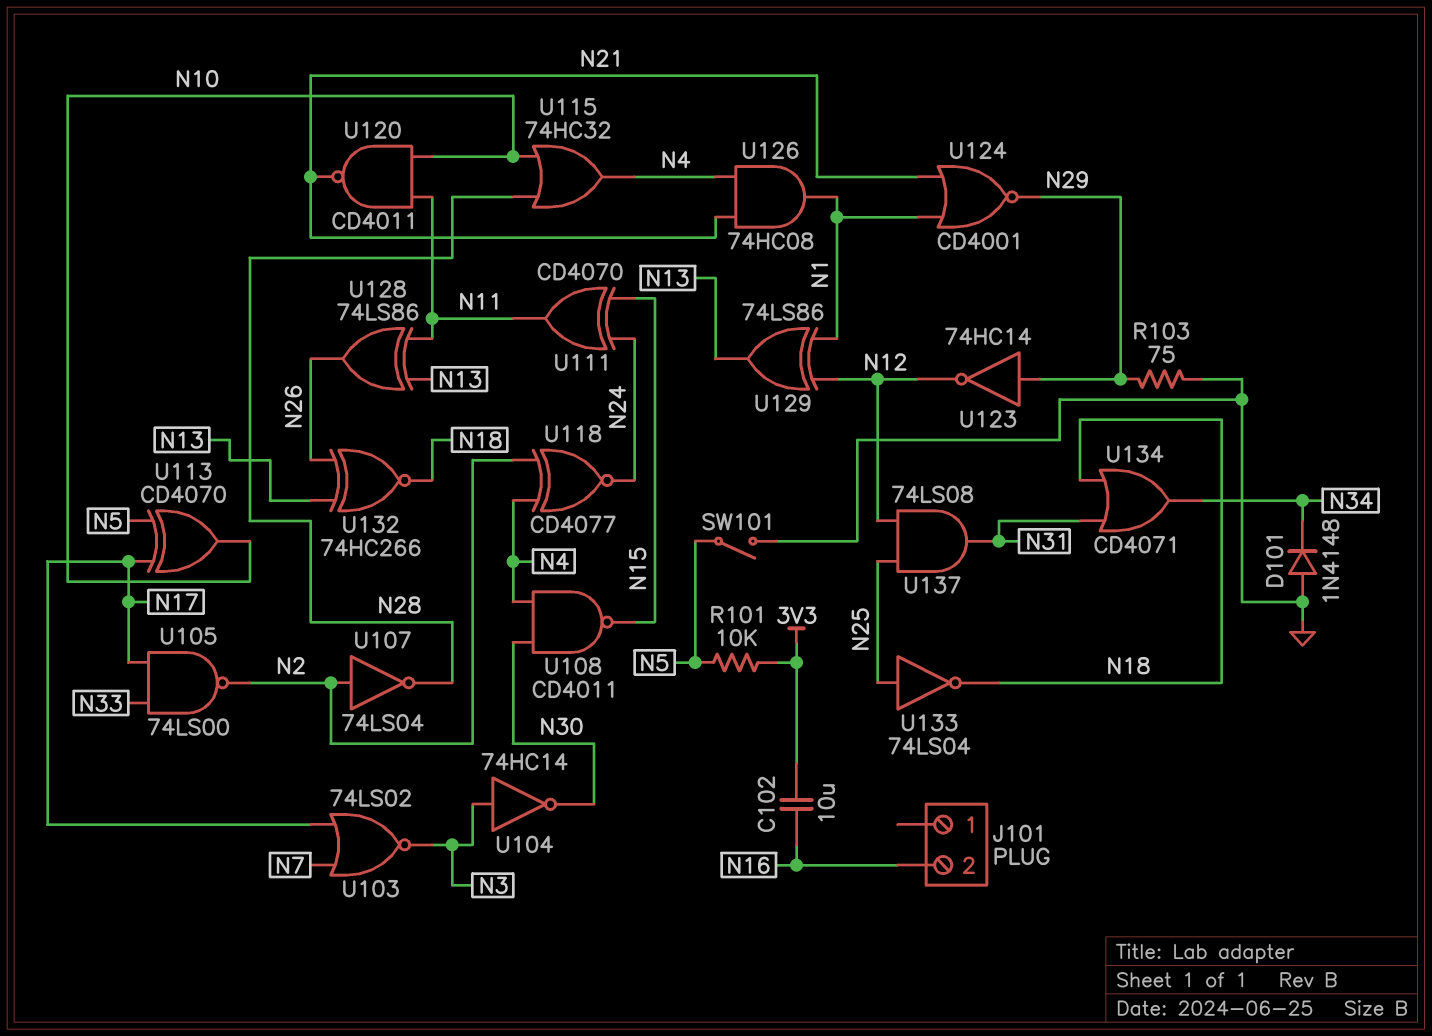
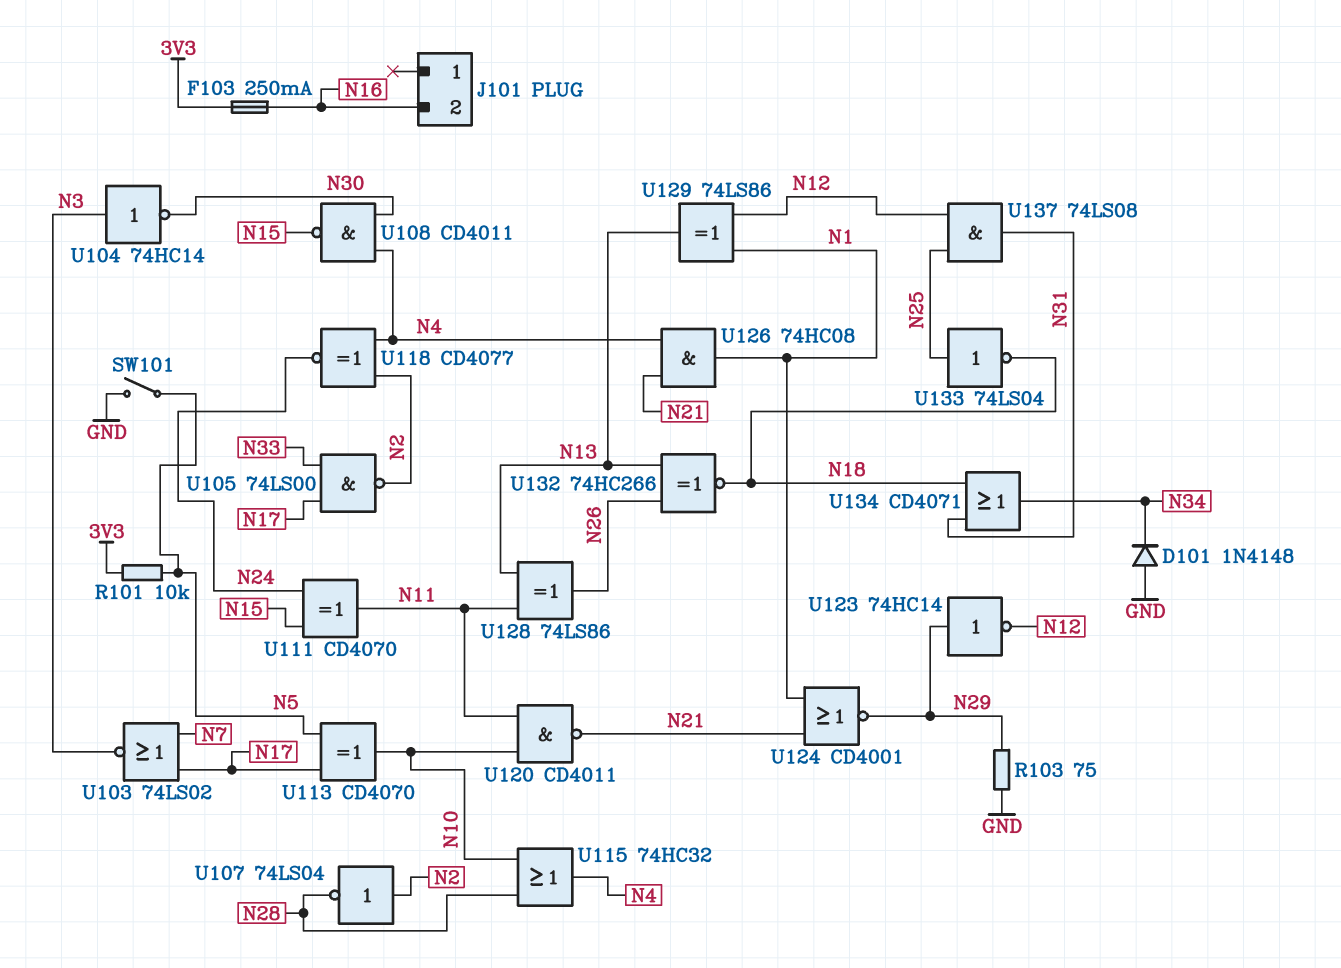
C102: 10uF (3V3, N16) -> none
F103: none -> 250mA (3V3, N16)

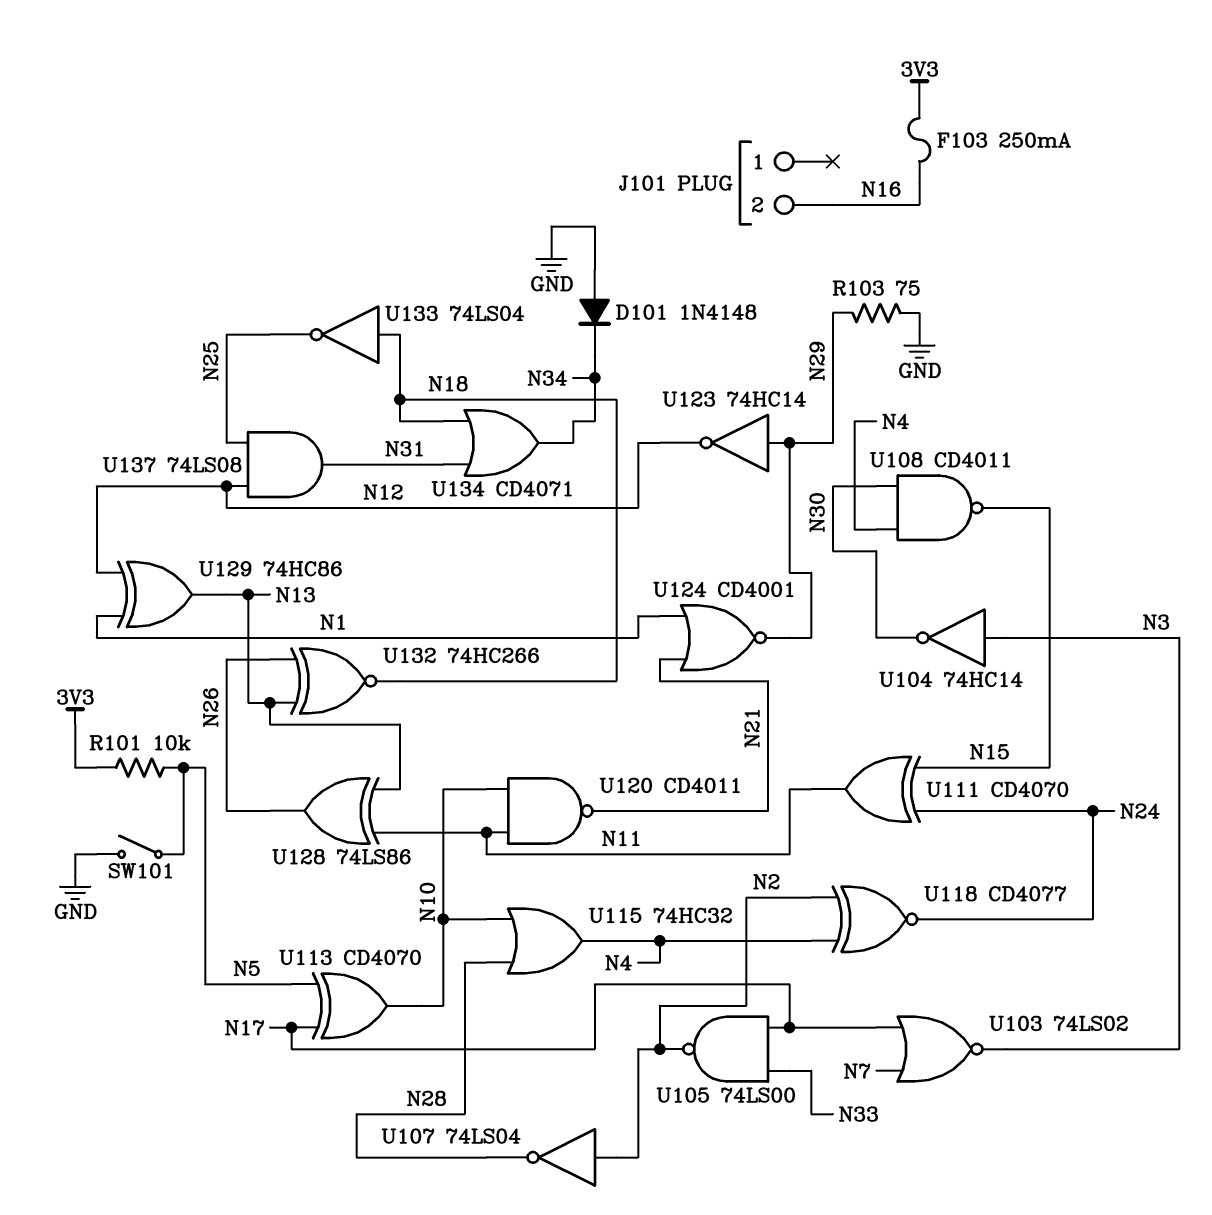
U126: AND 74HC08 (in N4, in N21, out N1) -> none
U129: XOR 74LS86 (in N1, in N12, out N13) -> XOR 74HC86 (in N1, in N12, out N13)
U133: NOT 74LS04 (in N25, out N18) -> NOT 74LS04 (in N18, out N25)

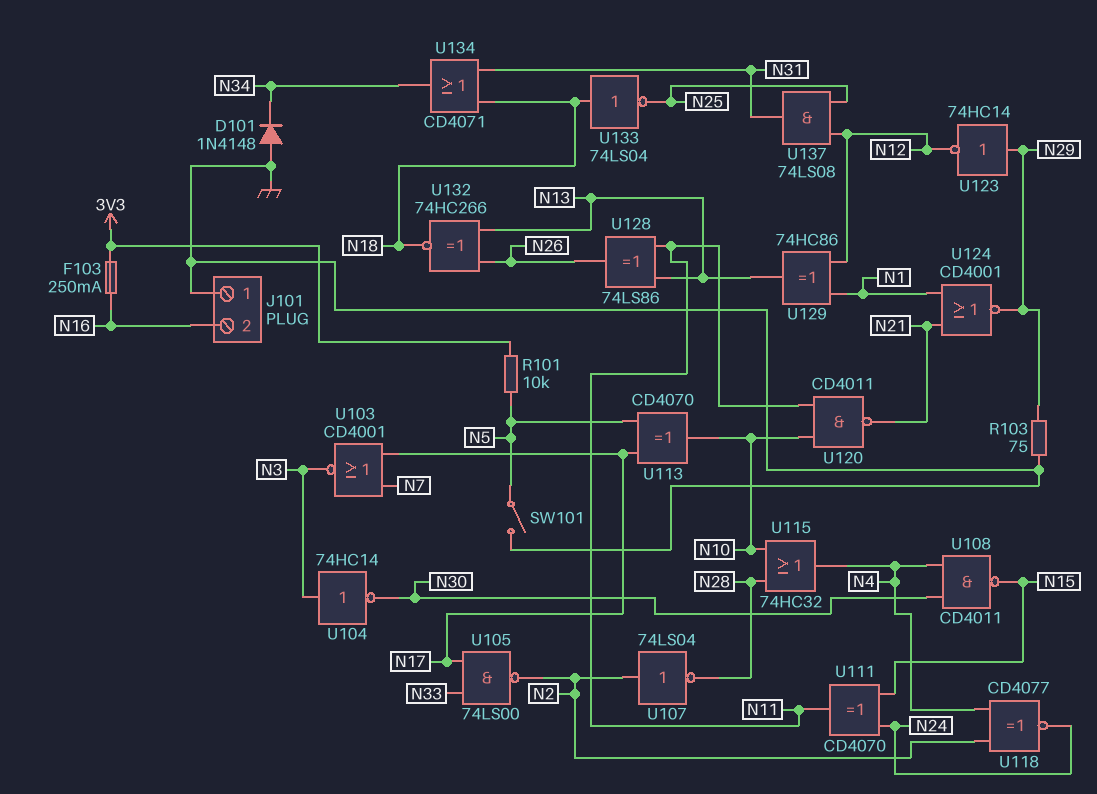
J101 pin 1: none -> GND
U103: NOR 74LS02 (in N7, in N17, out N3) -> NOR CD4001 (in N7, in N17, out N3)

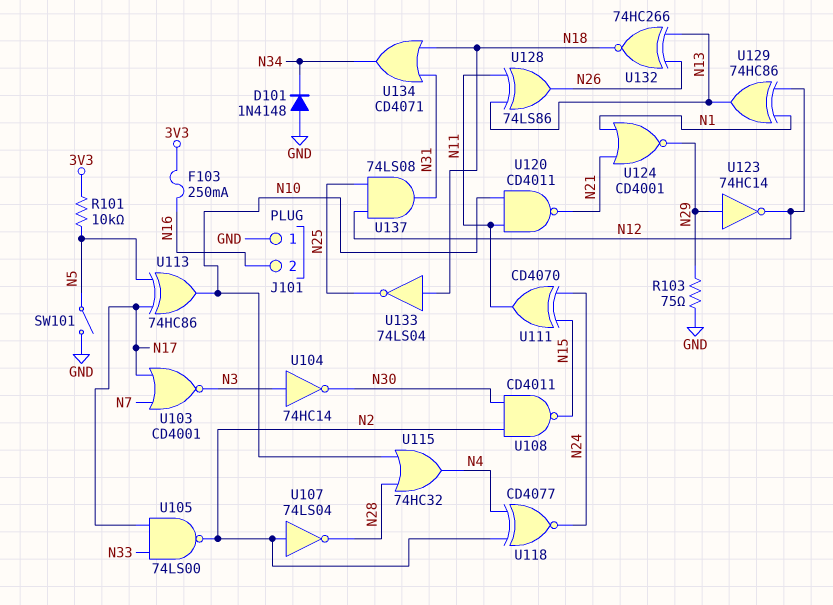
U108: NAND CD4011 (in N4, in N30, out N15) -> NAND CD4011 (in N2, in N30, out N15)
U113: XOR CD4070 (in N5, in N17, out N10) -> XOR 74HC86 (in N5, in N17, out N10)

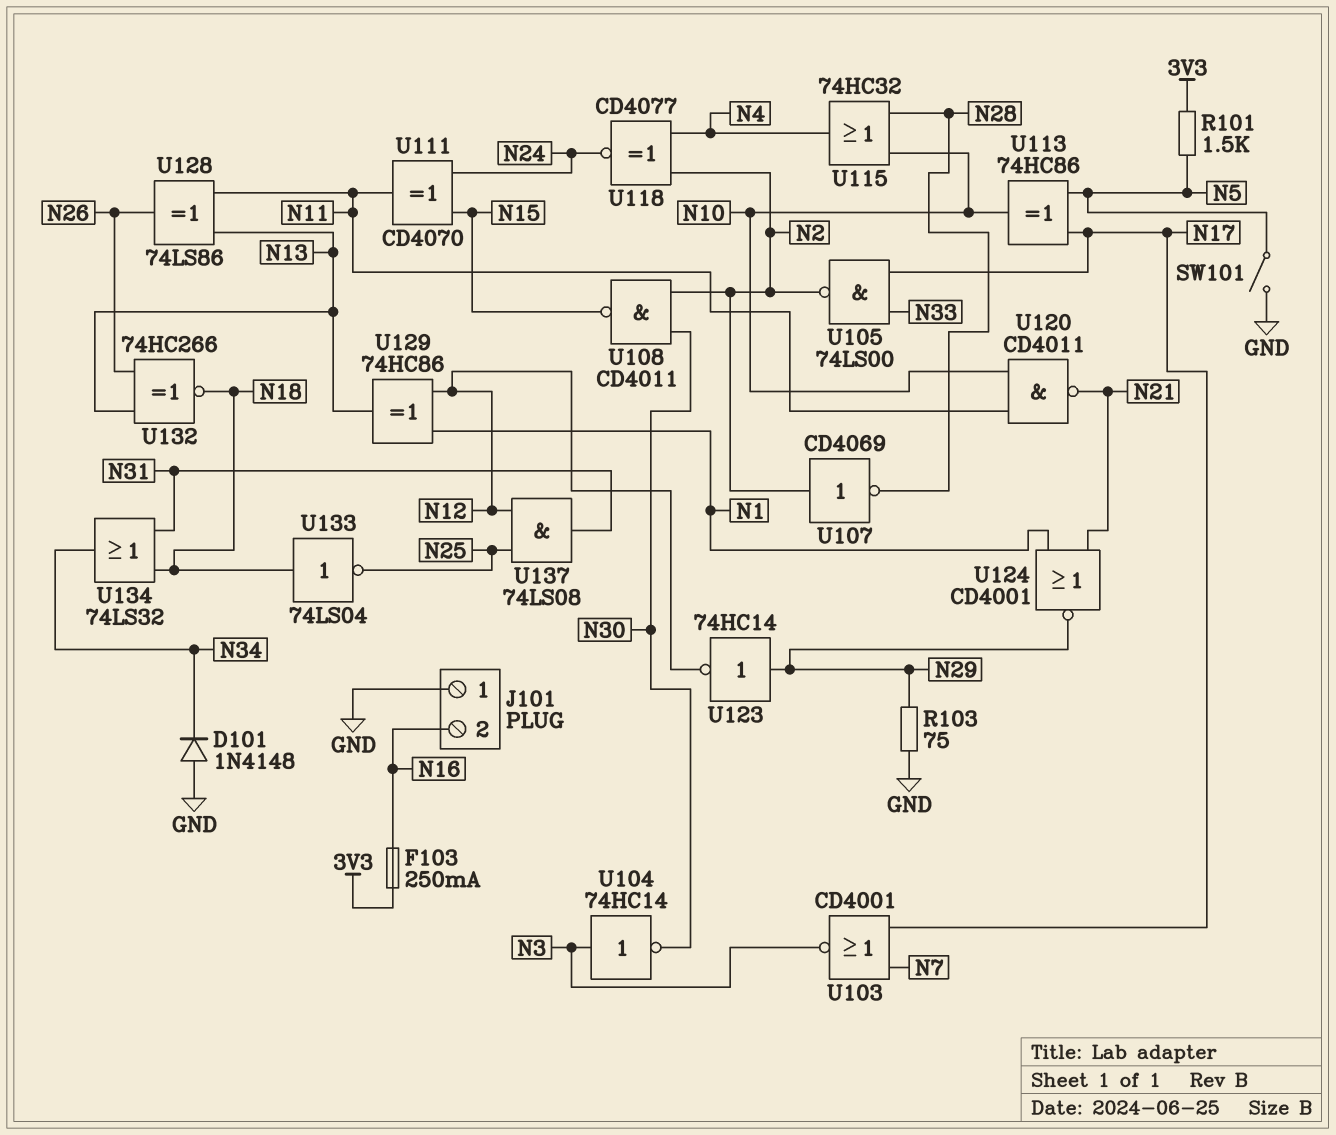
R101: 10k (3V3, N5) -> 1.5k (3V3, N5)
U107: NOT 74LS04 (in N2, out N28) -> NOT CD4069 (in N2, out N28)
U134: OR CD4071 (in N18, in N31, out N34) -> OR 74LS32 (in N18, in N31, out N34)

